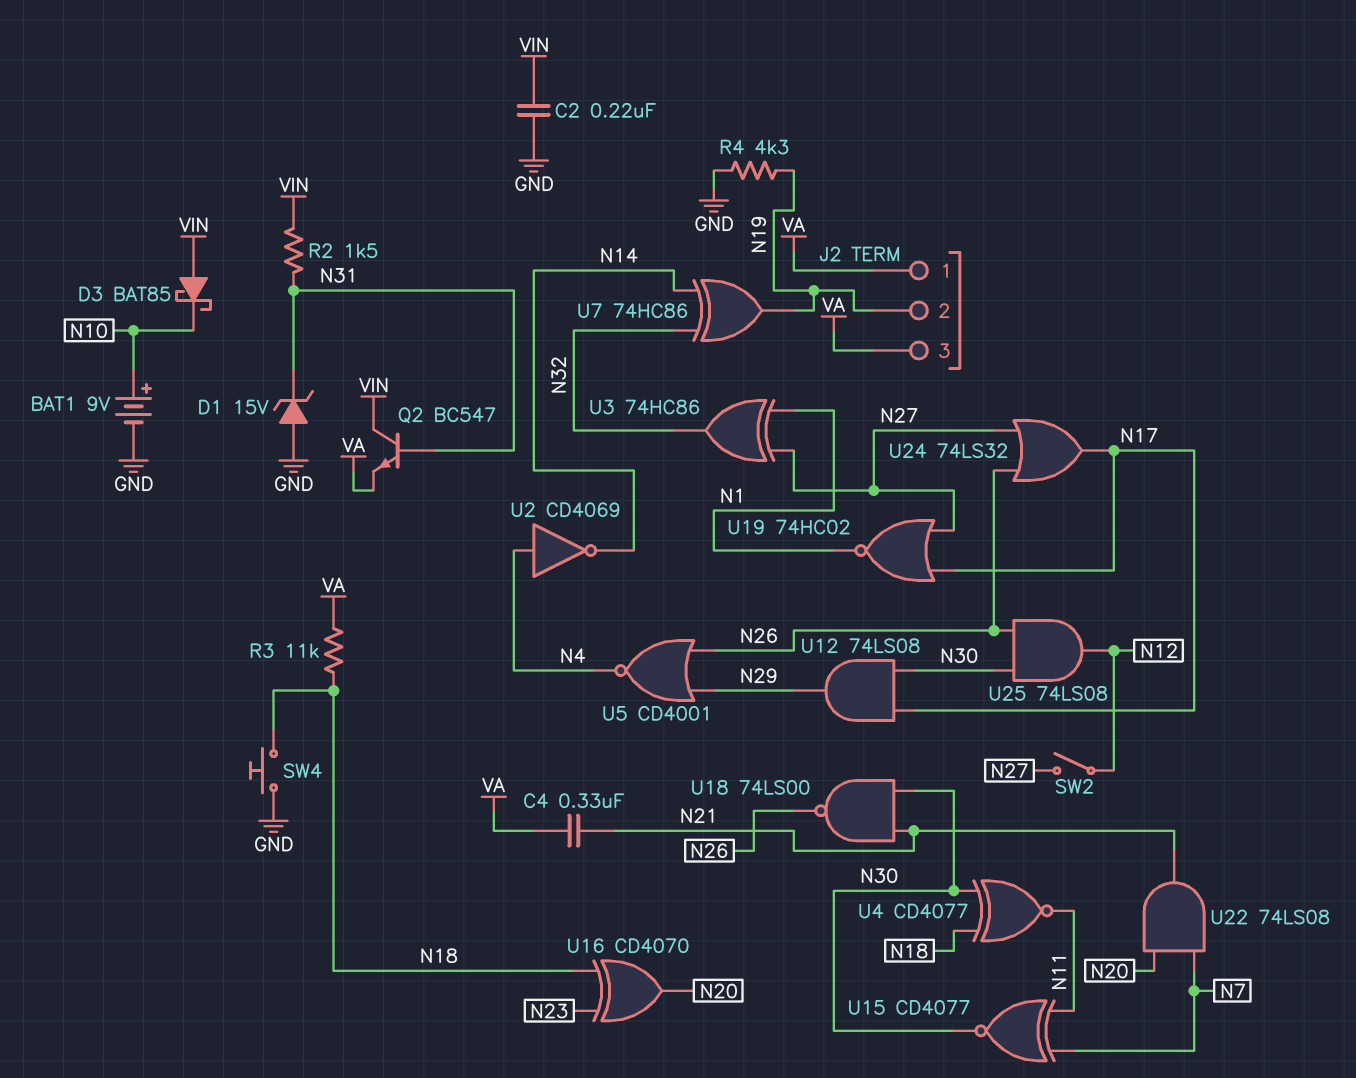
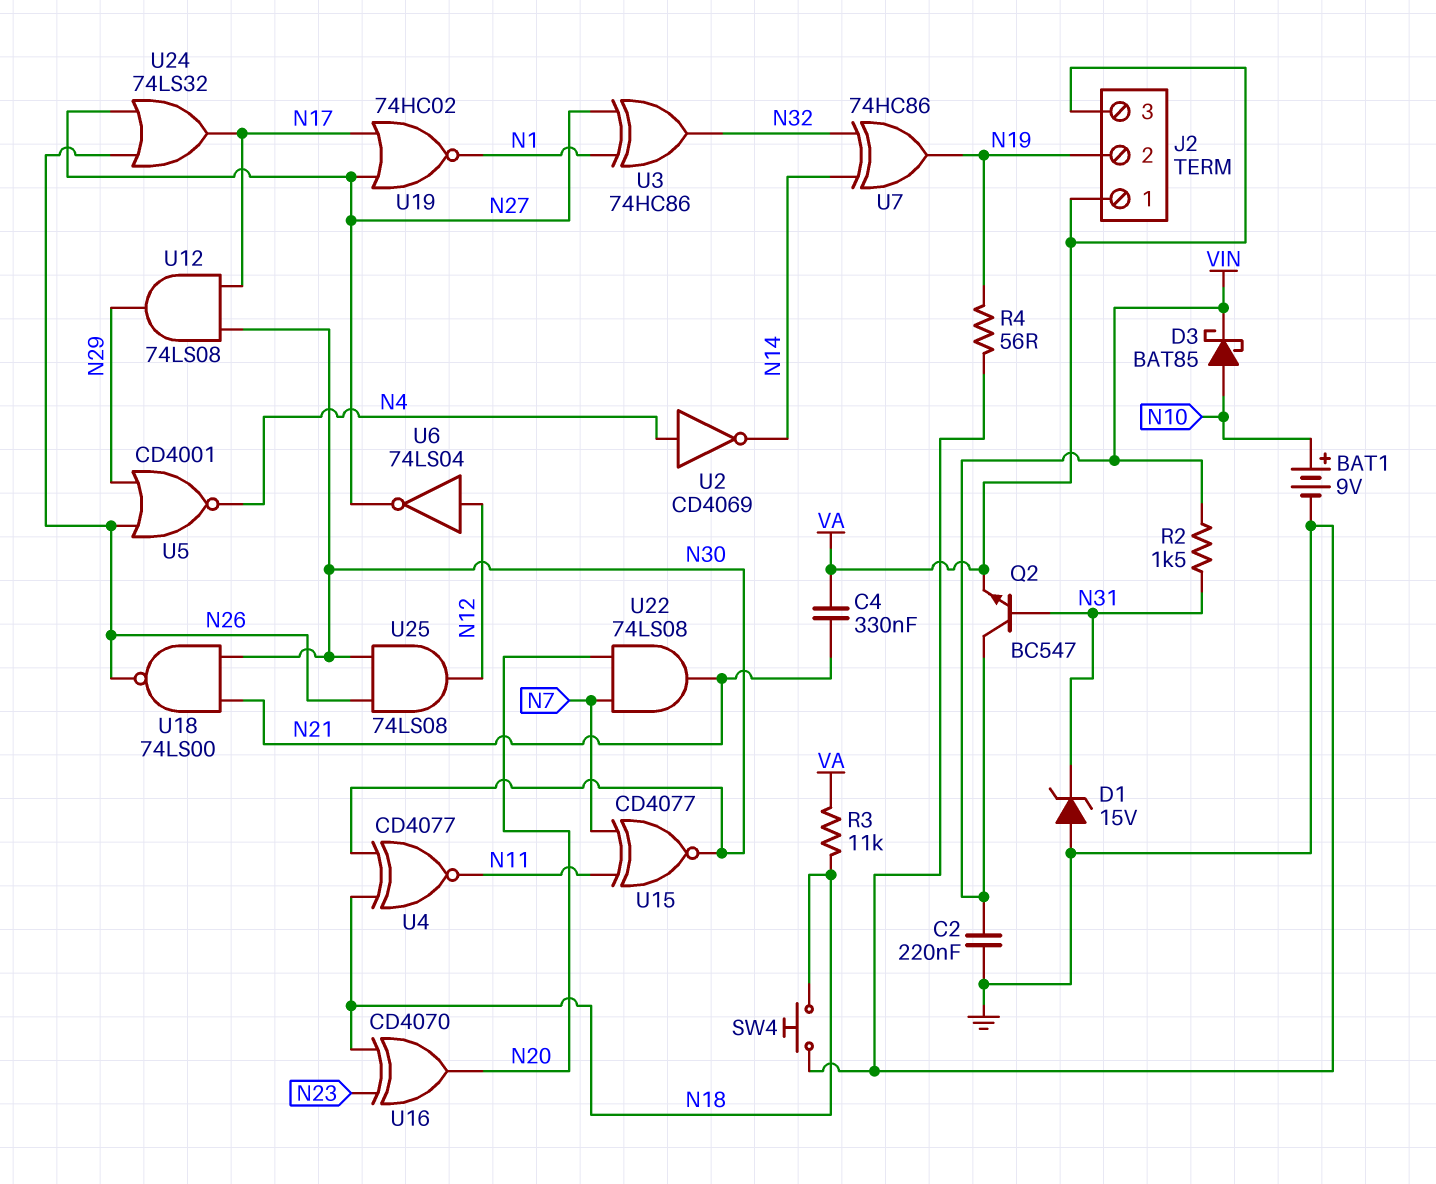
D3: schottky BAT85 (A VIN, K N10) -> schottky BAT85 (A N10, K VIN)
R4: 4.3k (GND, N19) -> 56 (GND, N19)
SW2: switch (N12, N27) -> none
U6: none -> NOT 74LS04 (in N12, out N27)

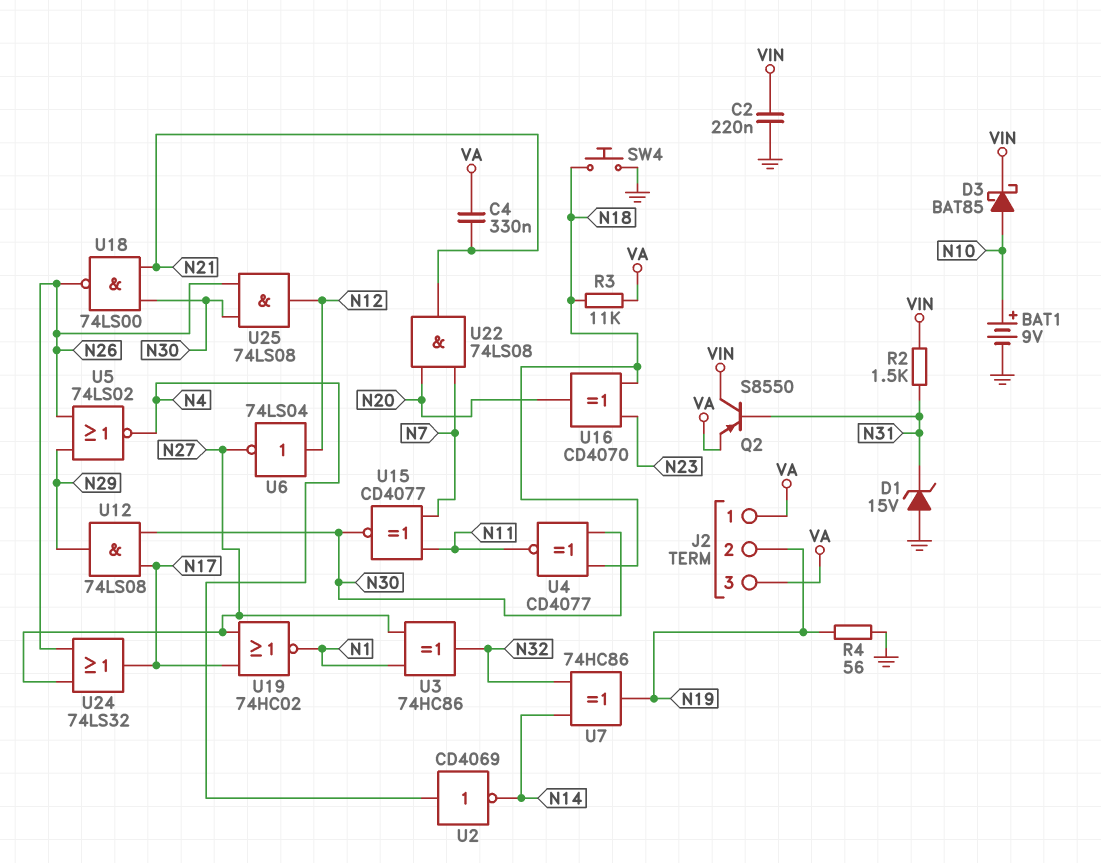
Q2: NPN BC547 (B N31, C VIN, E VA) -> PNP S8550 (B N31, C VIN, E VA)
U5: NOR CD4001 (in N26, in N29, out N4) -> NOR 74LS02 (in N26, in N29, out N4)

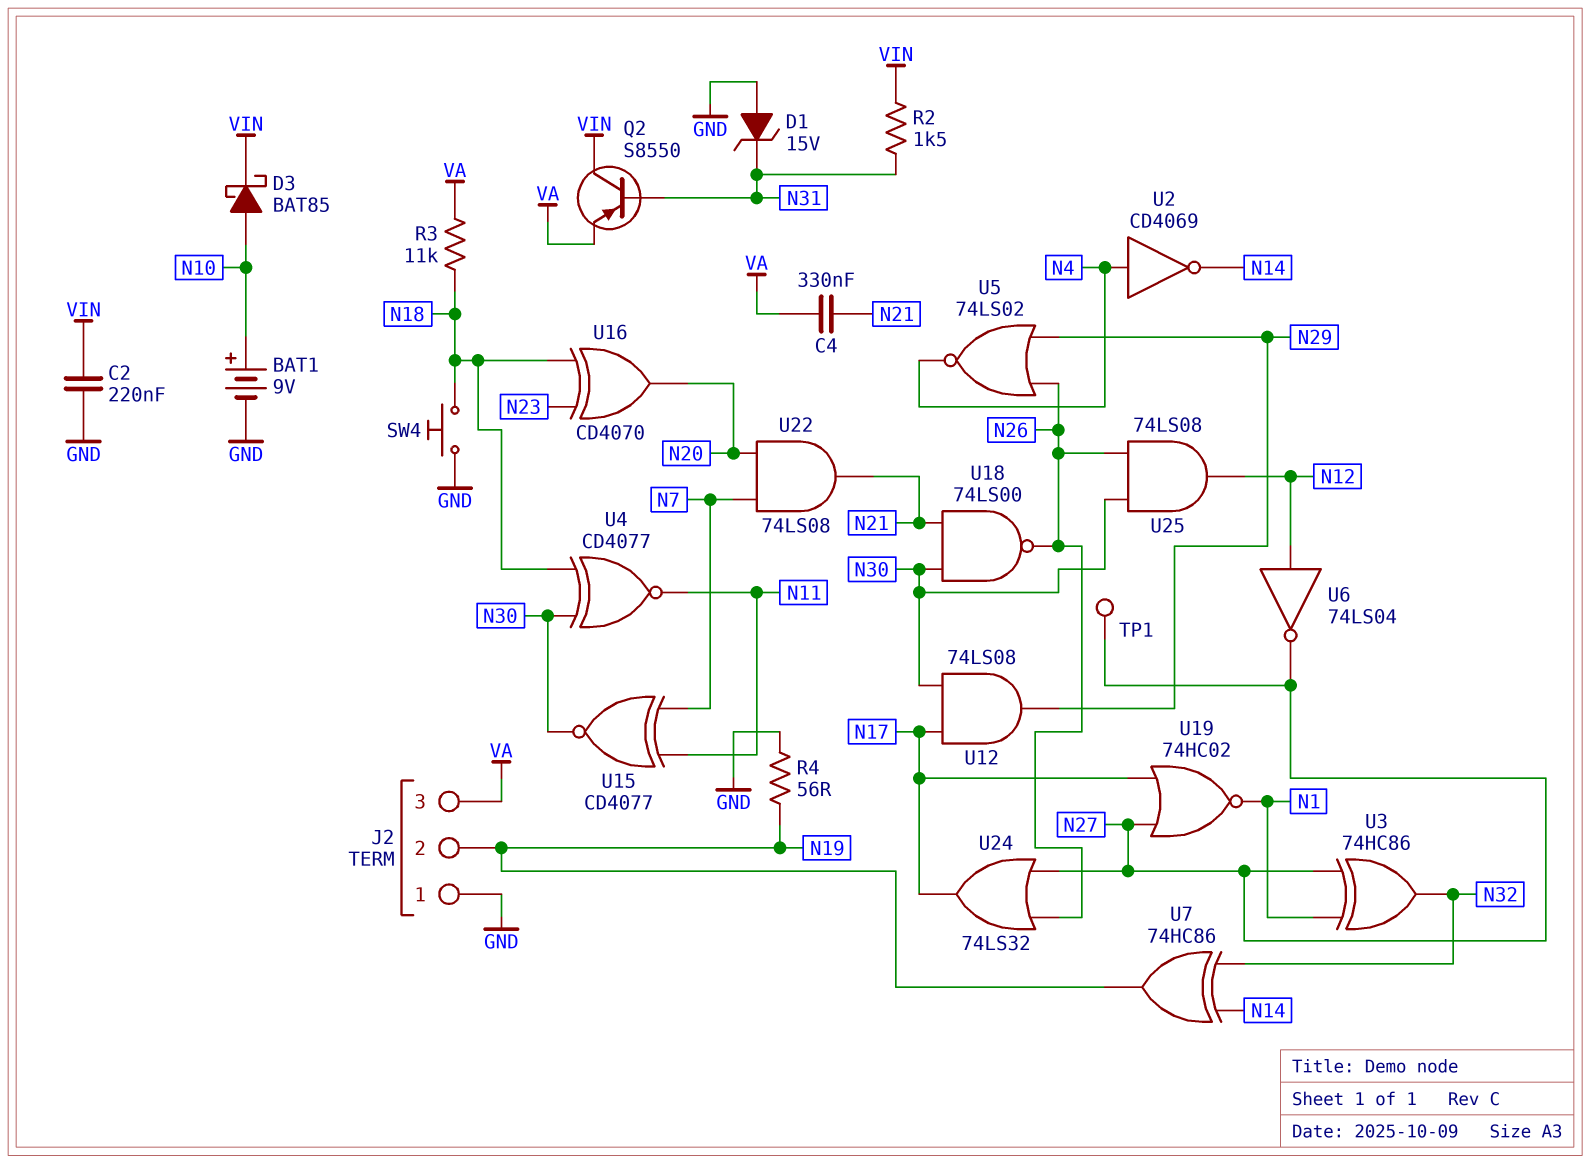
J2 pin 1: VA -> GND
TP1: none -> test point (N27)

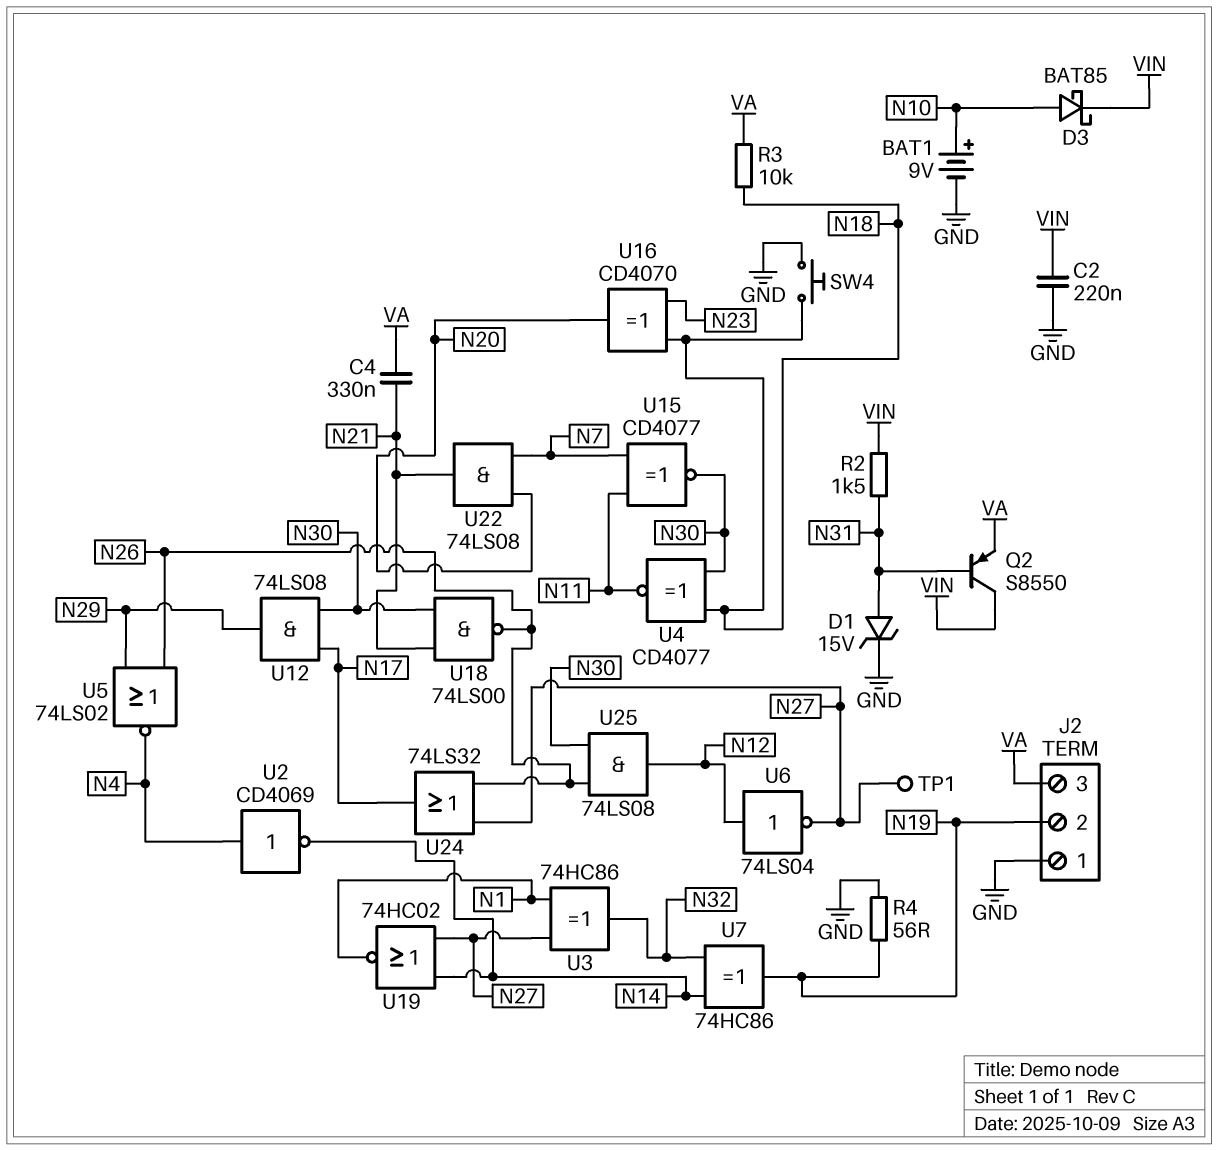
D1: zener 15V (A GND, K N31) -> zener 15V (A N31, K GND)
R3: 11k (N18, VA) -> 10k (N18, VA)
U19: NOR 74HC02 (in N17, in N27, out N1) -> NOR 74HC02 (in N14, in N27, out N1)

